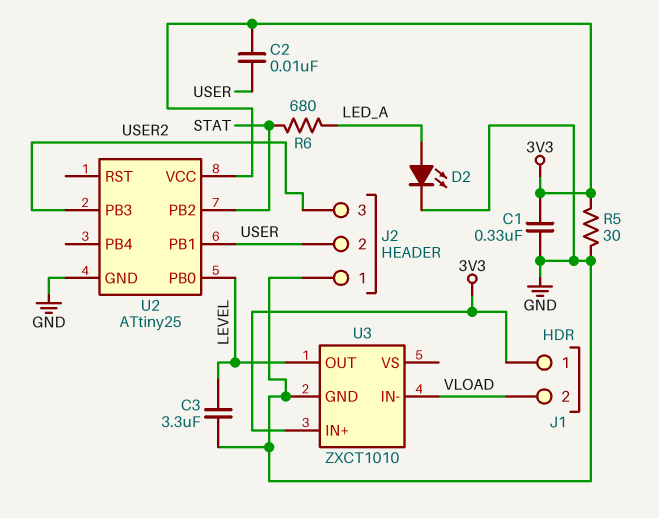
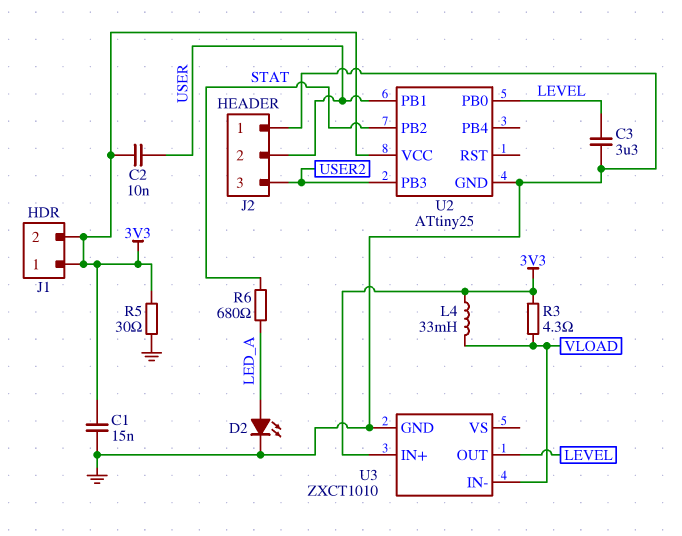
C1: 330nF (3V3, GND) -> 15nF (3V3, GND)
J1 pin 2: VLOAD -> 3V3
L4: none -> 33mH (3V3, VLOAD)
R3: none -> 4.3 (3V3, VLOAD)

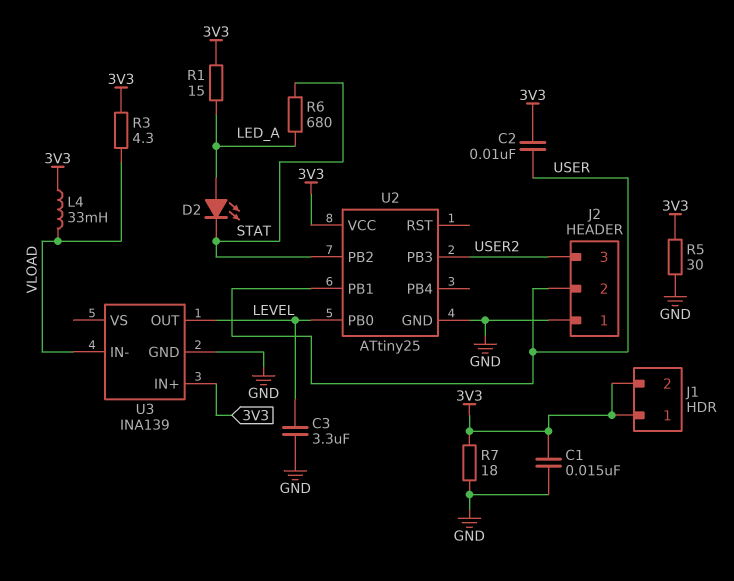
D2: LED (A LED_A, K GND) -> LED (A LED_A, K STAT)
R1: none -> 15 (3V3, LED_A)
R7: none -> 18 (3V3, GND)
U3: ZXCT1010 -> INA139

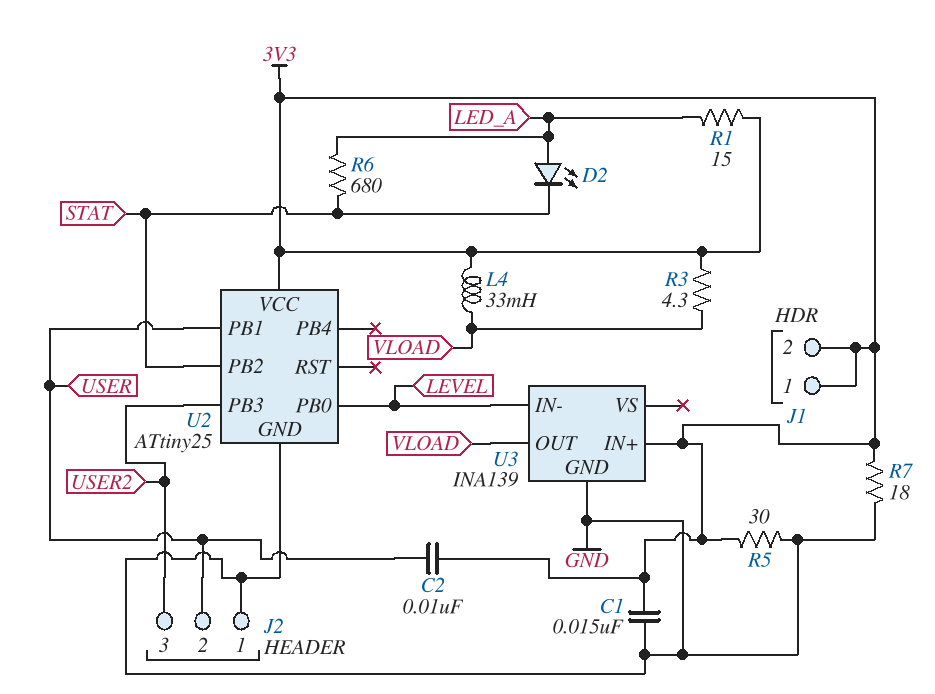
C3: 3.3uF (GND, LEVEL) -> none
U3 pin IN-: VLOAD -> LEVEL
U3 pin OUT: LEVEL -> VLOAD

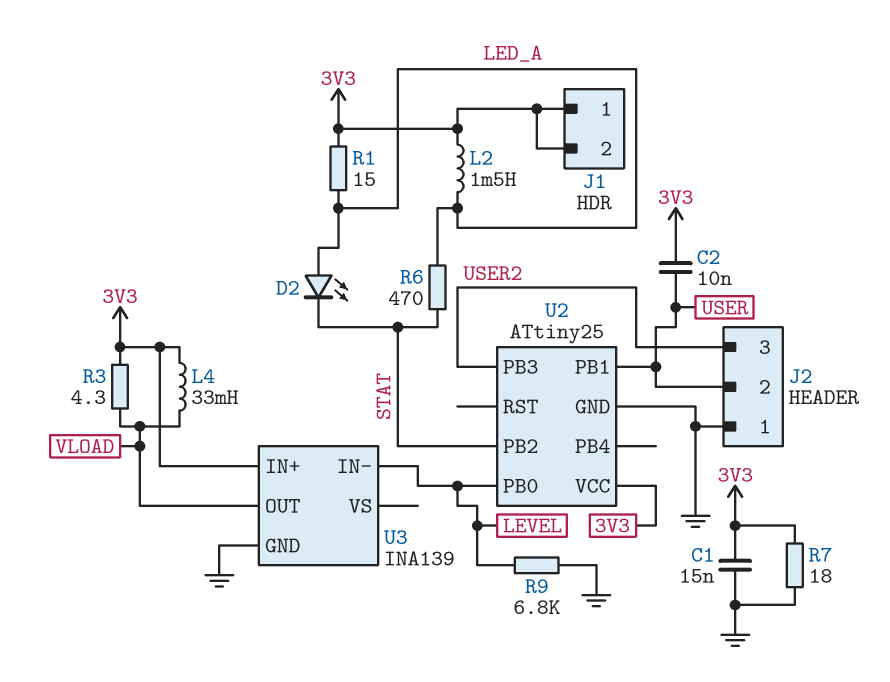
L2: none -> 1.5mH (3V3, LED_A)
R5: 30 (3V3, GND) -> none
R6: 680 (LED_A, STAT) -> 470 (LED_A, STAT)
R9: none -> 6.8k (GND, LEVEL)

